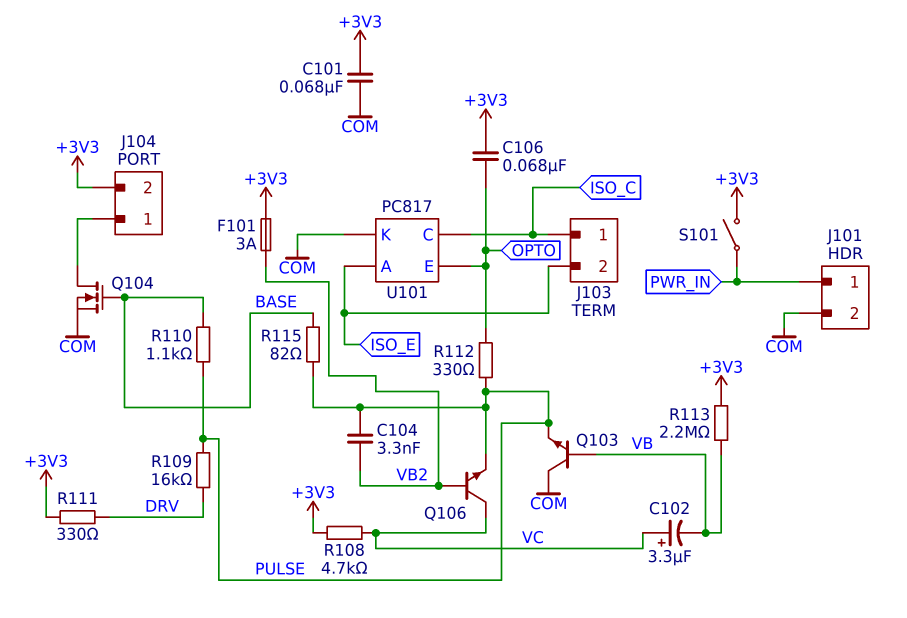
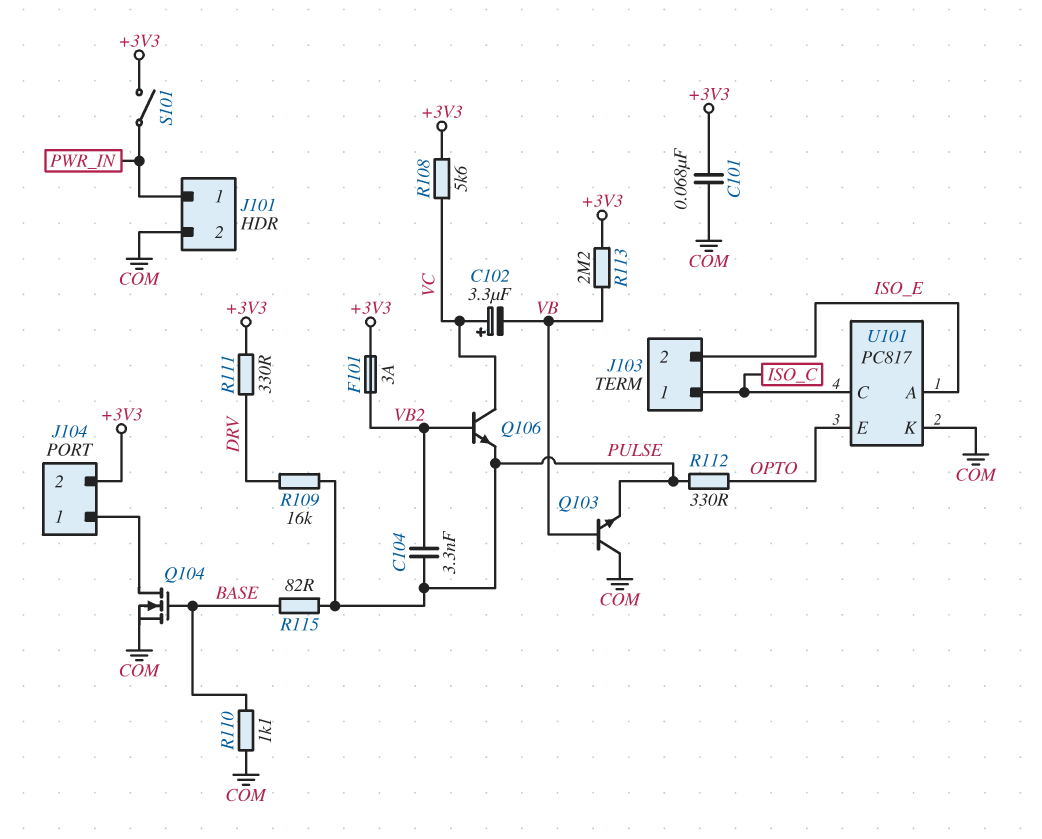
C106: 68nF (+3V3, OPTO) -> none
R108: 4.7k (+3V3, VC) -> 5.6k (+3V3, VC)
R110: 1.1k (BASE, PULSE) -> 1.1k (BASE, COM)

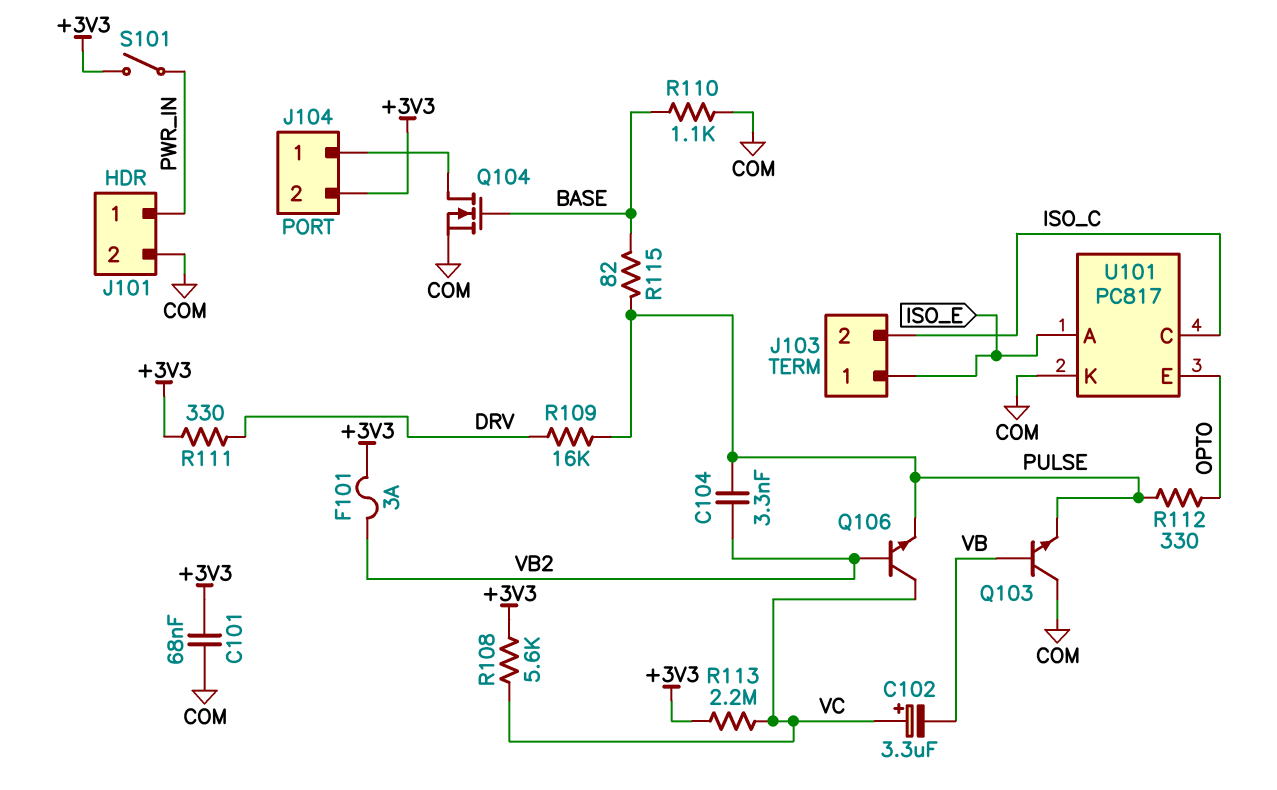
J103 pin 1: ISO_C -> ISO_E
J103 pin 2: ISO_E -> ISO_C
R113: 2.2M (+3V3, VB) -> 2.2M (+3V3, VC)

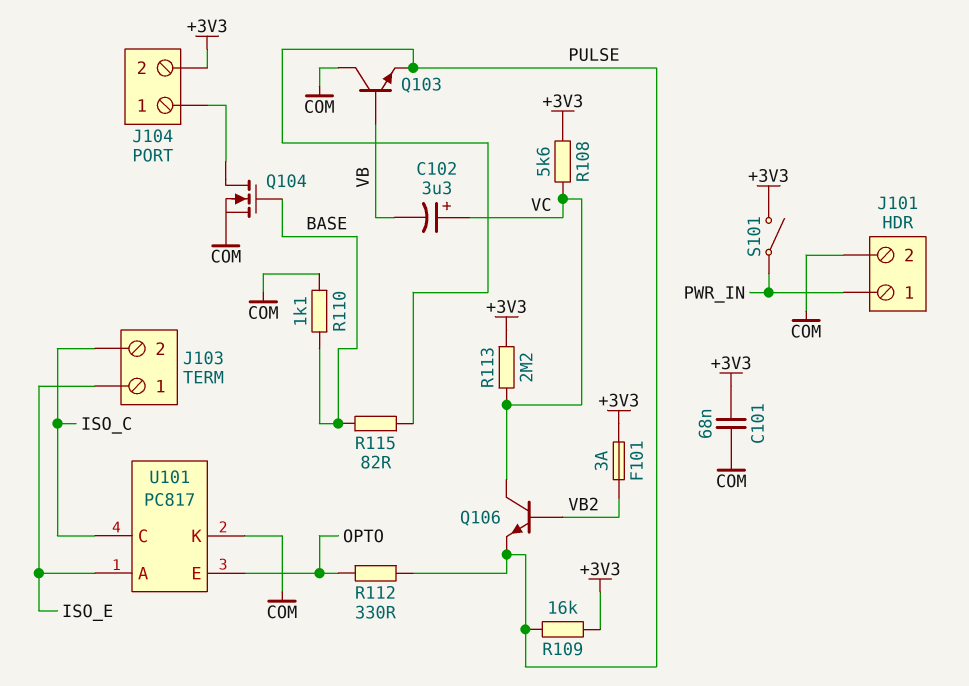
C104: 3.3nF (PULSE, VB2) -> none
R109: 16k (DRV, PULSE) -> 16k (+3V3, PULSE)
R111: 330 (+3V3, DRV) -> none

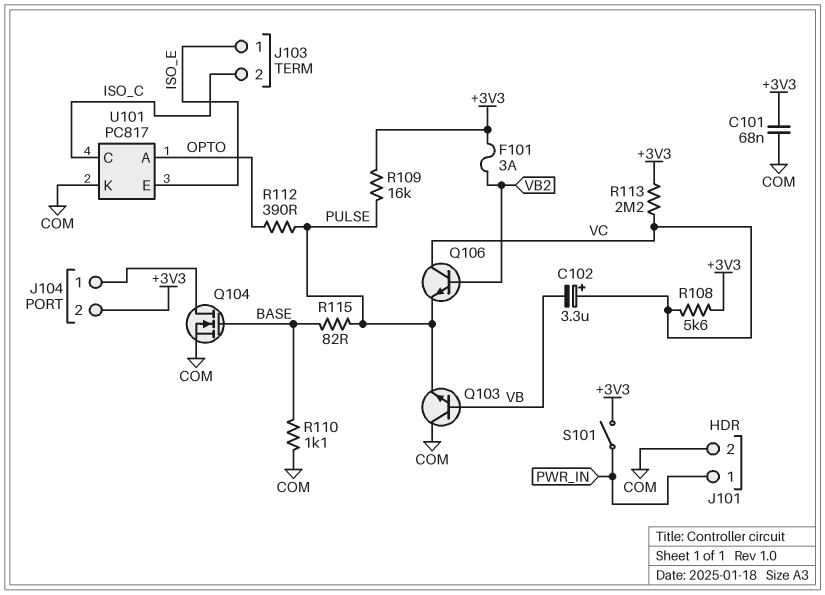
R112: 330 (OPTO, PULSE) -> 390 (OPTO, PULSE)
U101 pin A: ISO_E -> OPTO
U101 pin E: OPTO -> ISO_E

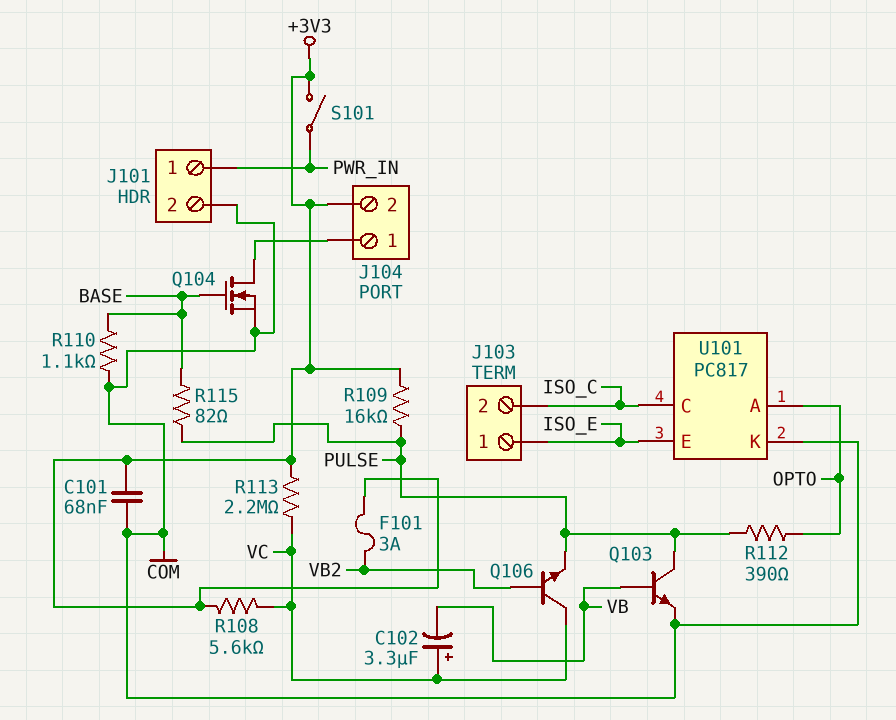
Q103: NPN (B VB, C COM, E PULSE) -> NPN (B VB, C PULSE, E COM)

